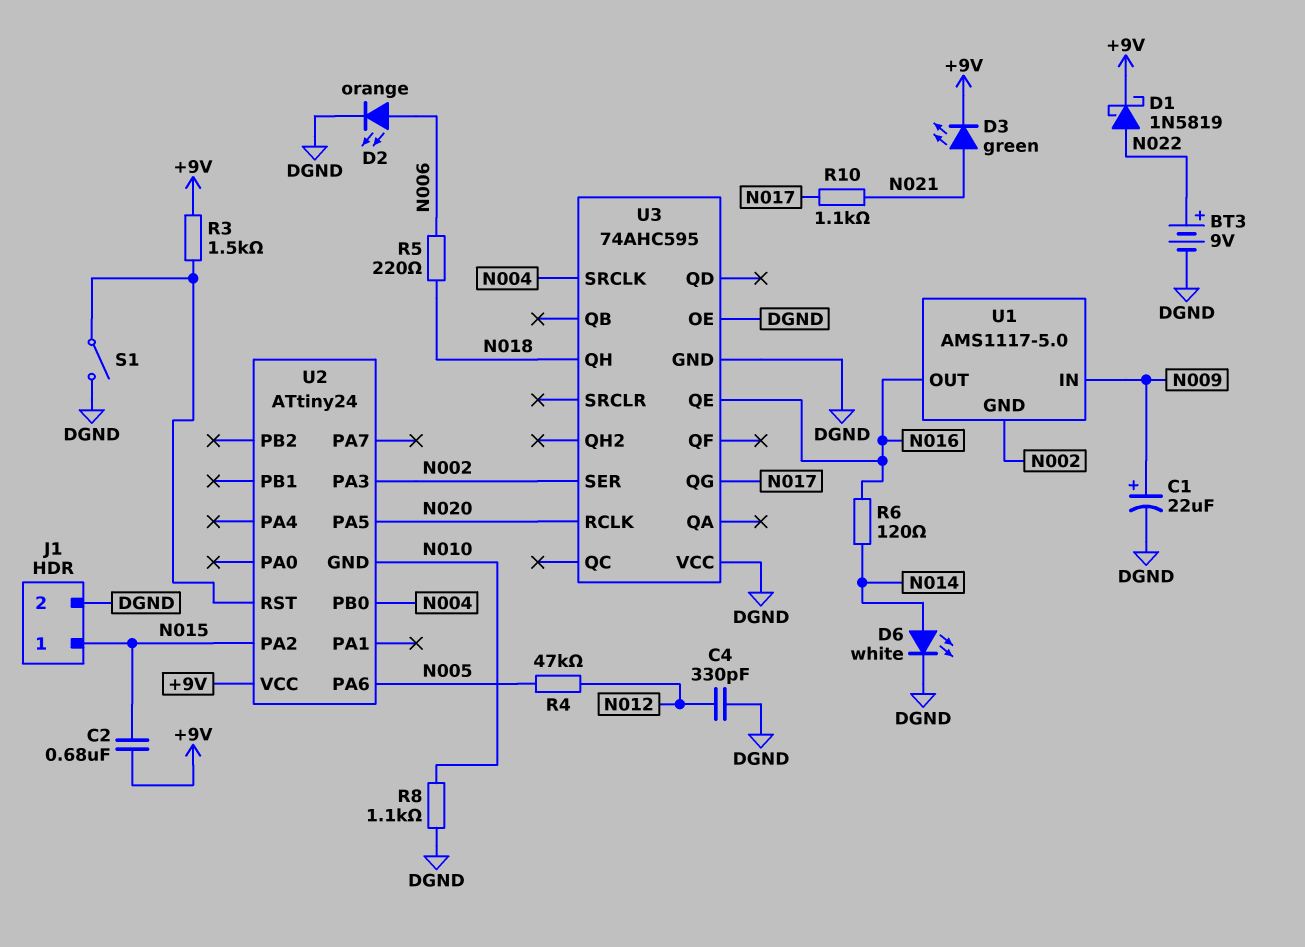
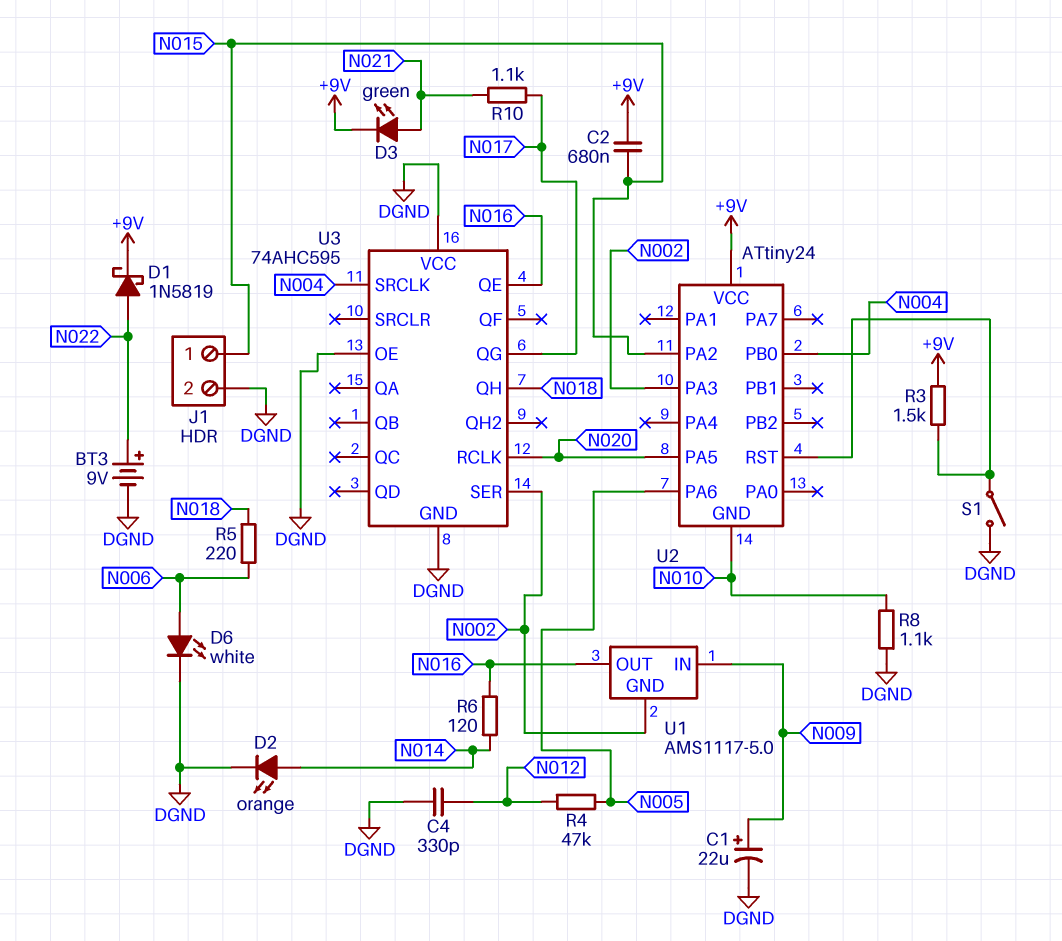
D2: LED orange (A N006, K DGND) -> LED orange (A N014, K DGND)
D6: LED white (A N014, K DGND) -> LED white (A N006, K DGND)

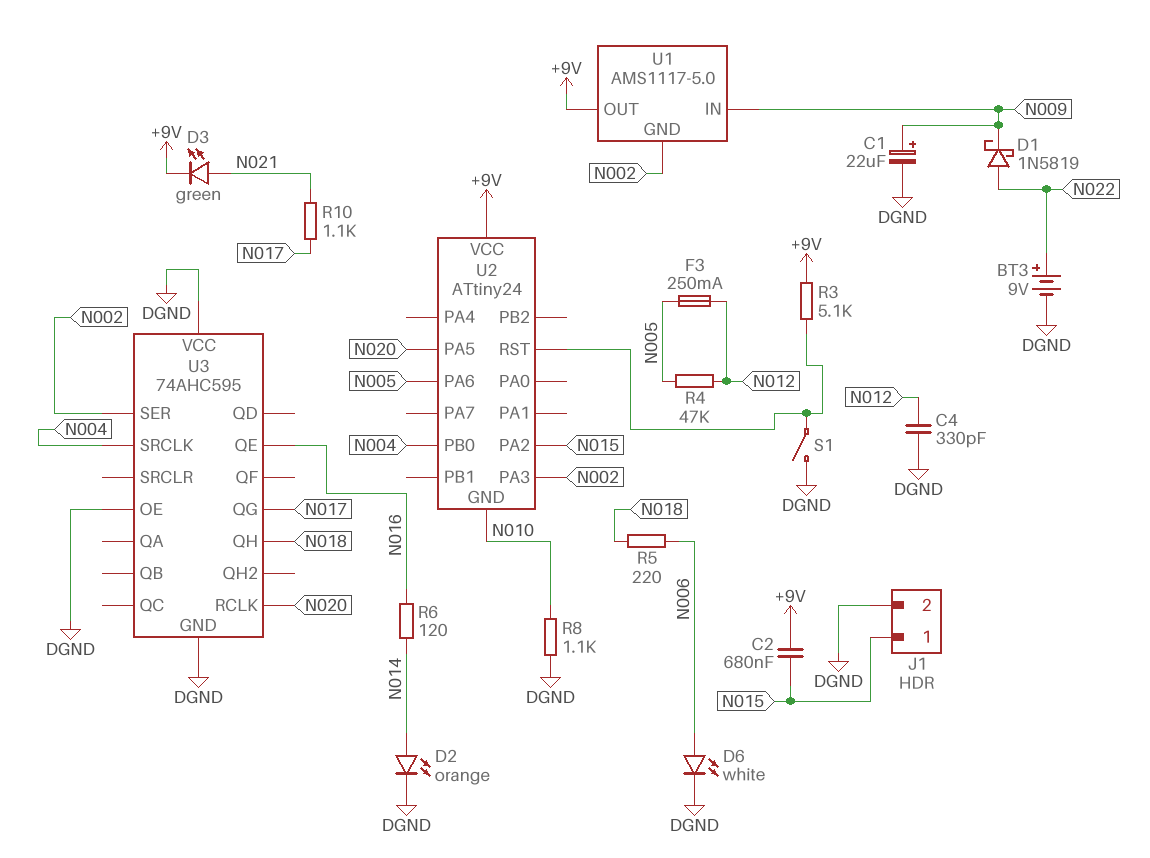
D1: schottky 1N5819 (A N022, K +9V) -> schottky 1N5819 (A N022, K N009)
F3: none -> 250mA (N005, N012)
R3: 1.5k (+9V, U2/RST) -> 5.1k (+9V, U2/RST)
U1 pin OUT: N016 -> +9V

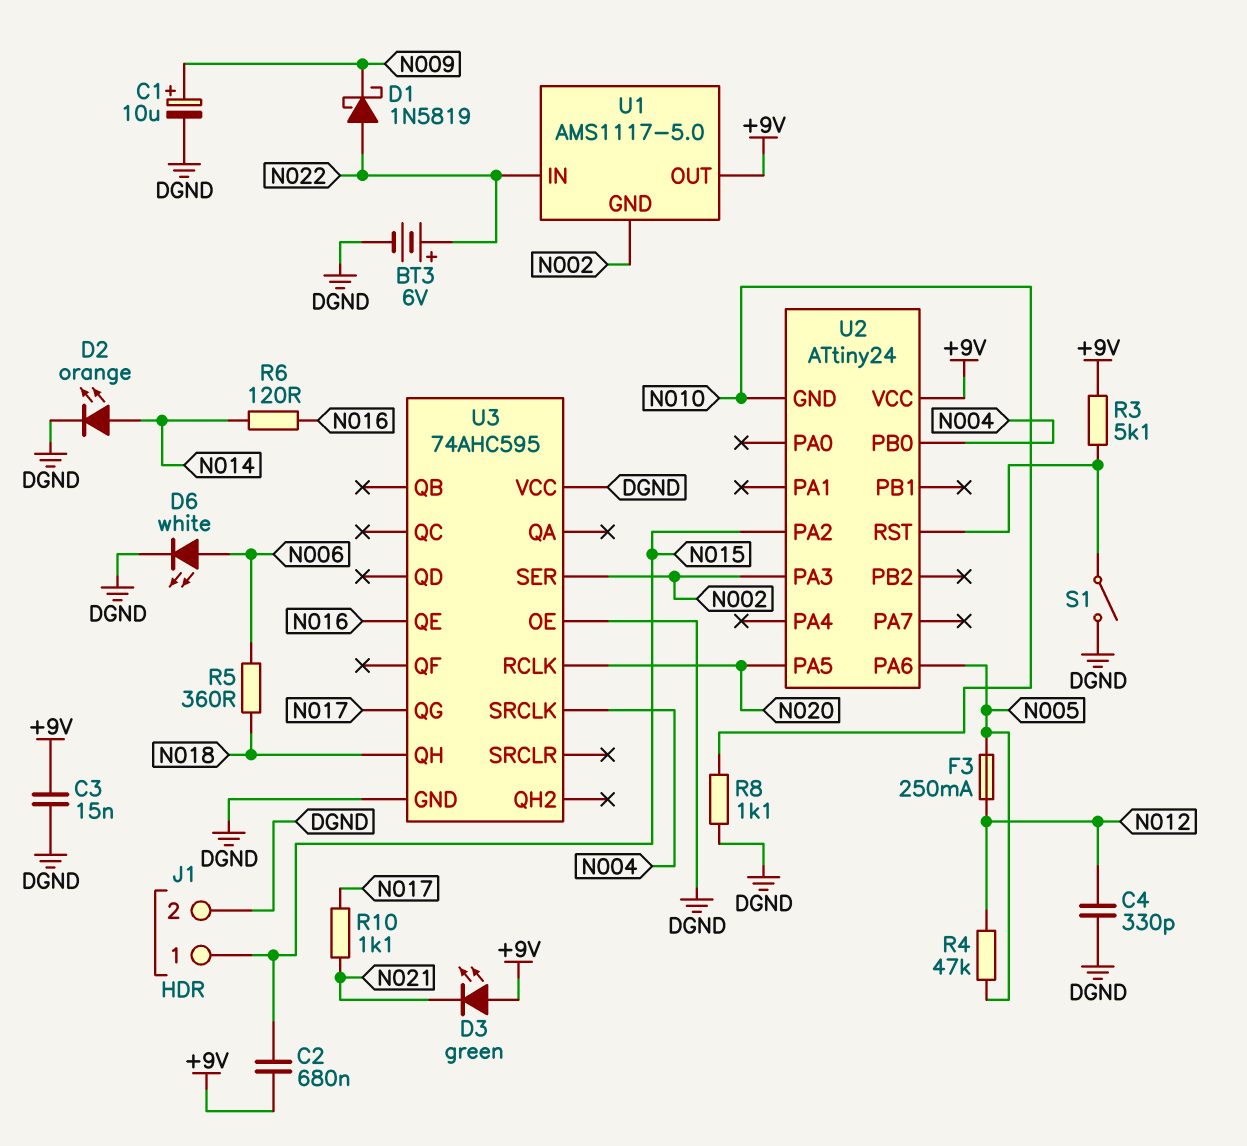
BT3: 9V (plus N022, minus DGND) -> 6V (plus N022, minus DGND)
C1: 22uF (plus N009, minus DGND) -> 10uF (plus N009, minus DGND)
C3: none -> 15nF (+9V, DGND)
D3: LED green (A N021, K +9V) -> LED green (A +9V, K N021)
R5: 220 (N006, N018) -> 360 (N006, N018)
U1 pin IN: N009 -> N022

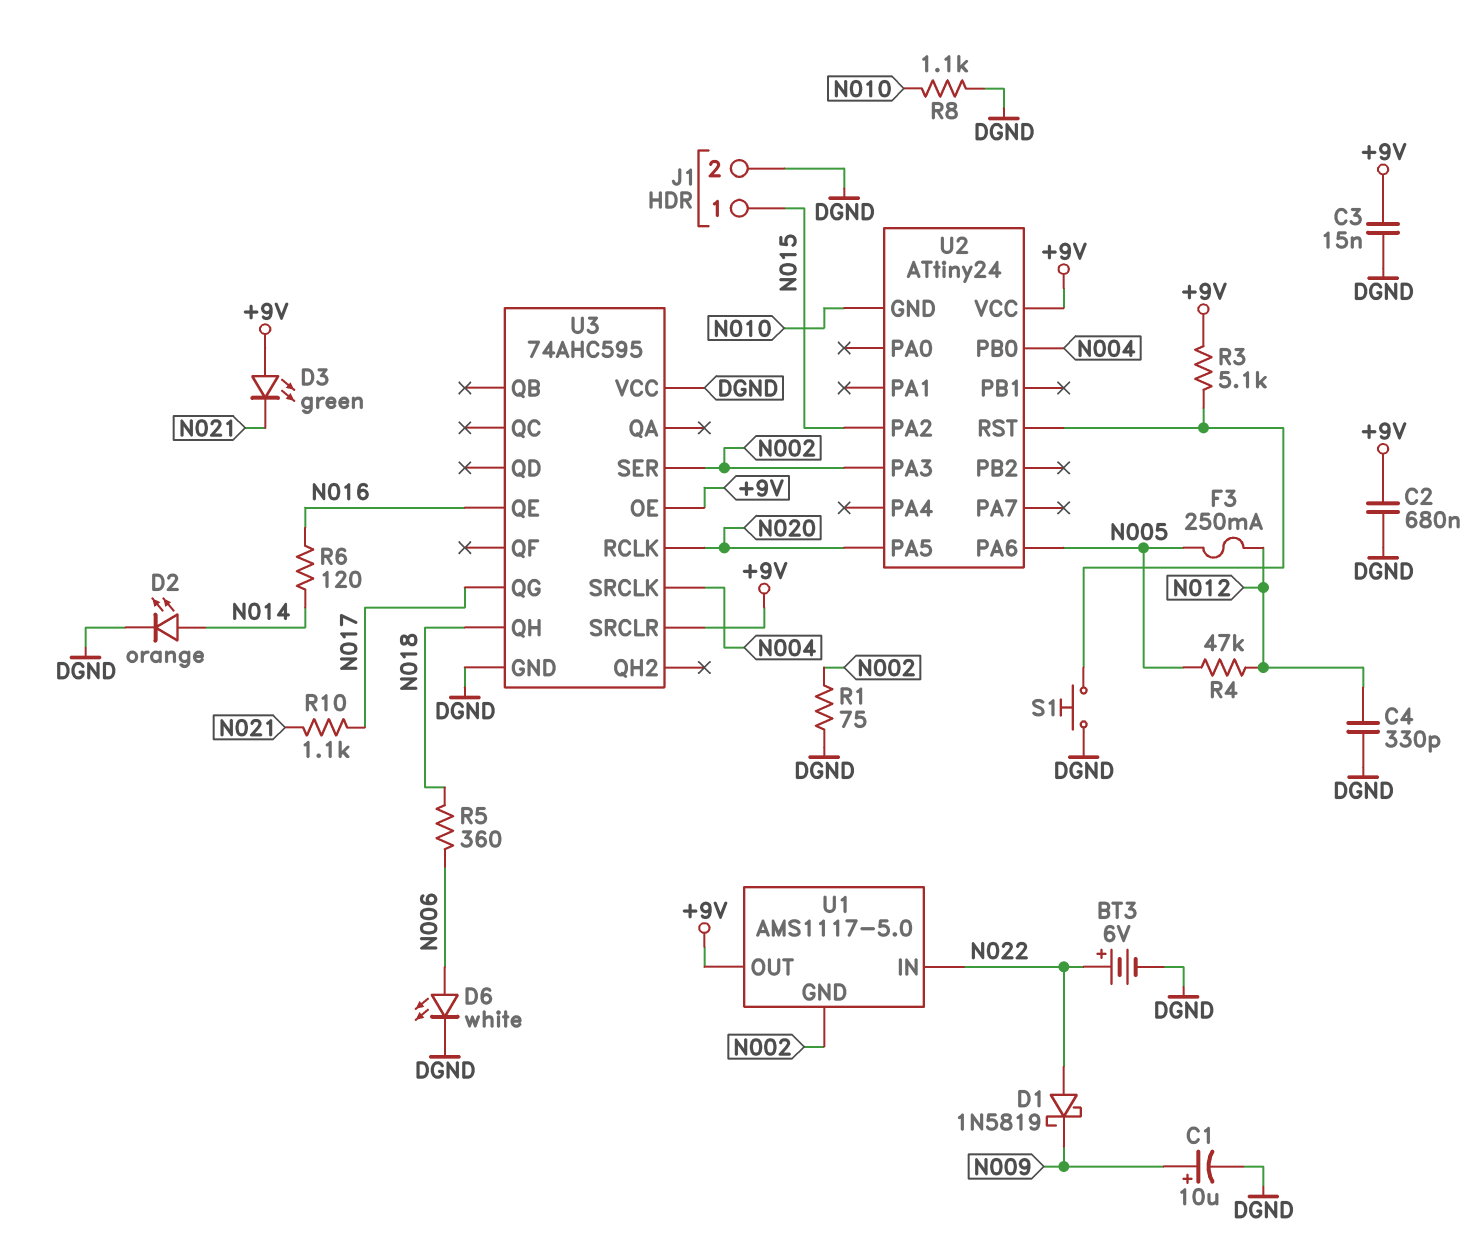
C2: 680nF (+9V, N015) -> 680nF (+9V, DGND)
R1: none -> 75 (DGND, N002)
S1: switch (DGND, U2/RST) -> button (DGND, U2/RST)
U3 pin OE: DGND -> +9V
U3 pin SRCLR: none -> +9V

